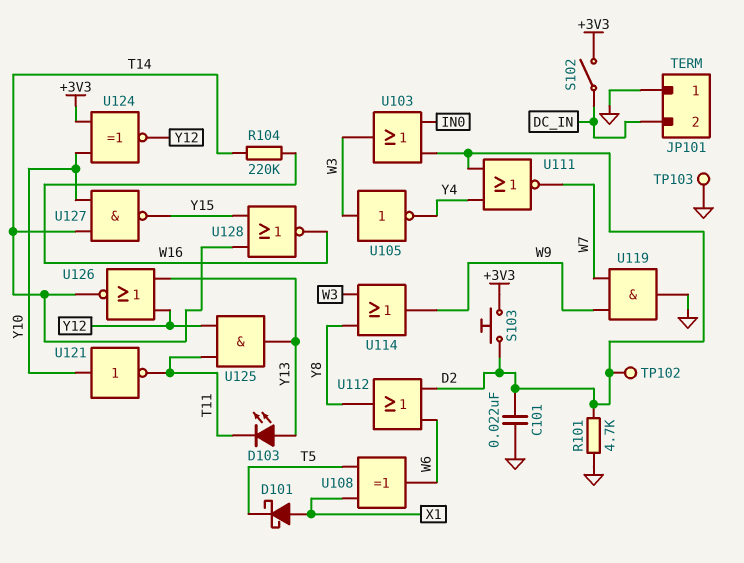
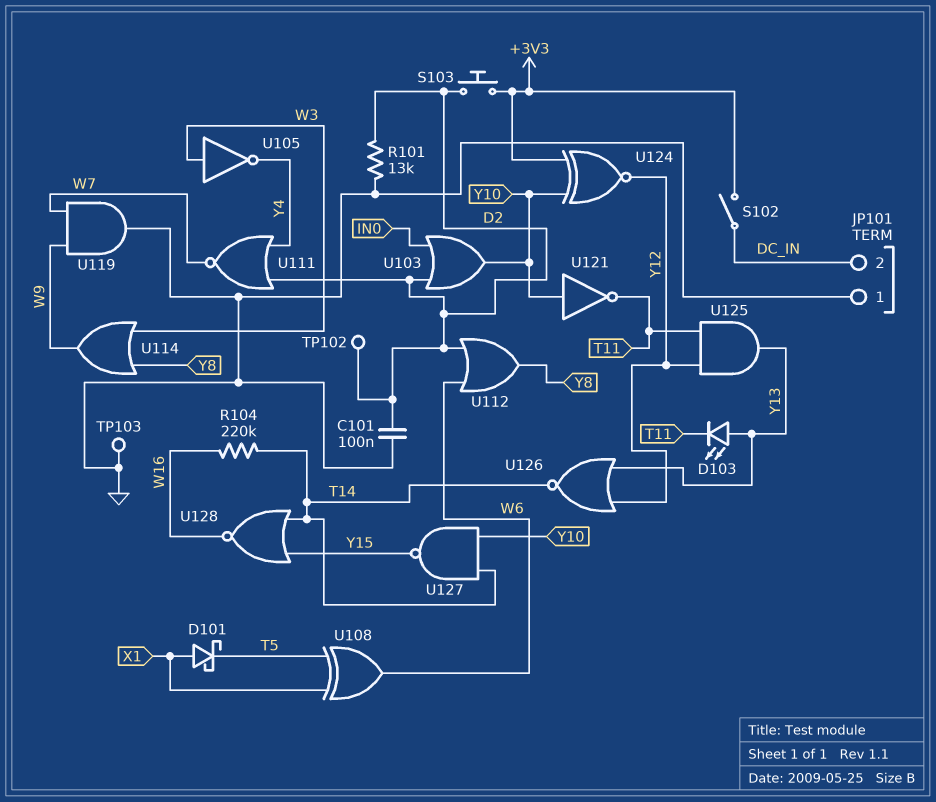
C101: 22nF (D2, GND) -> 100nF (D2, GND)
R101: 4.7k (D2, GND) -> 13k (D2, GND)
U103: OR (in D2, in IN0, out W3) -> OR (in D2, in IN0, out Y10)

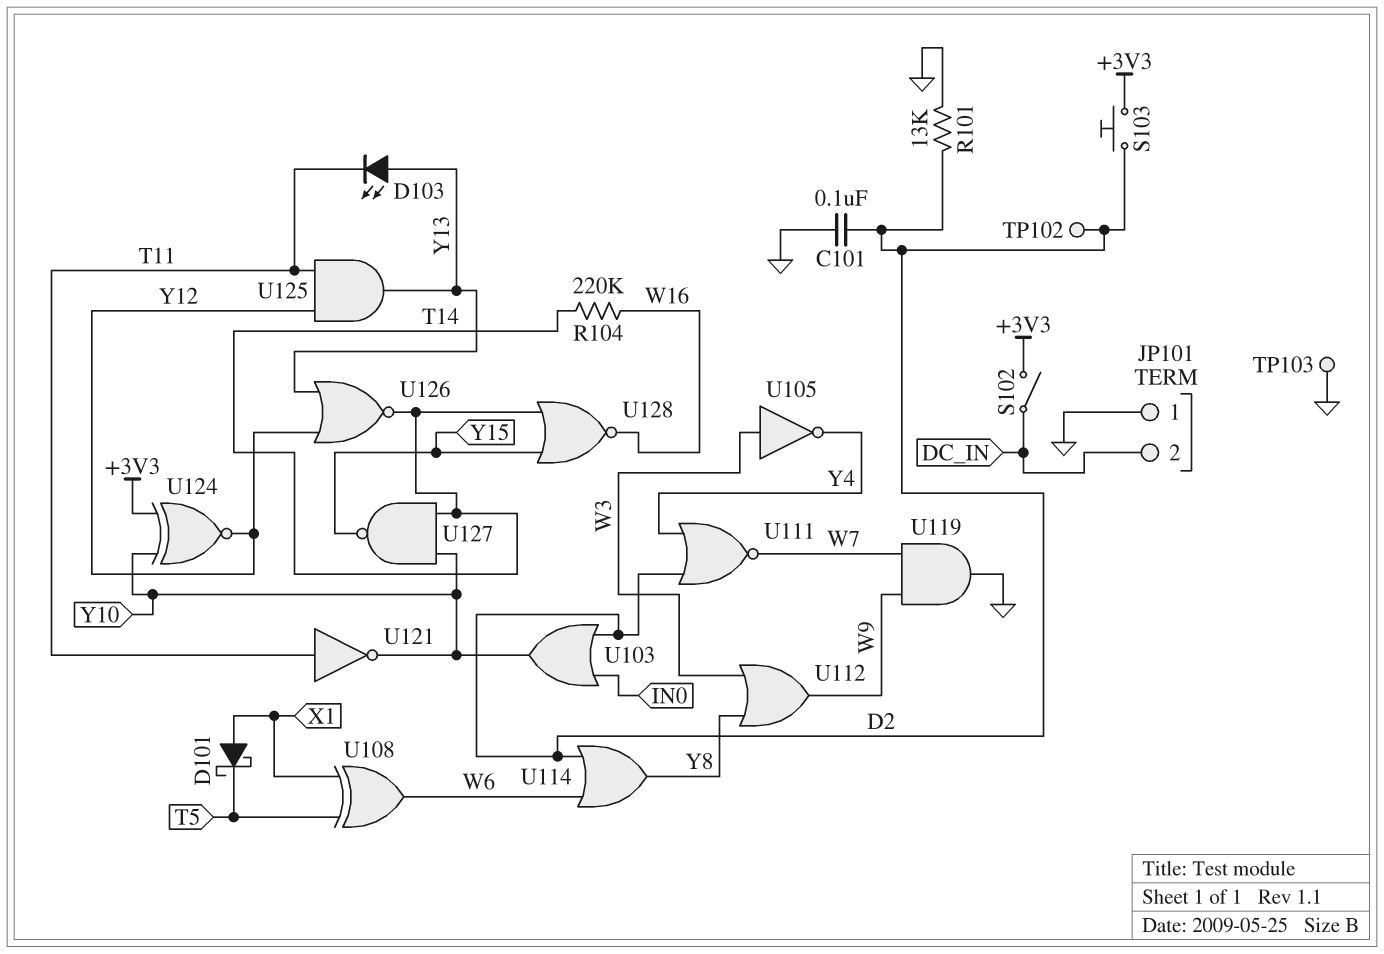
U112: OR (in D2, in W6, out Y8) -> OR (in W3, in Y8, out W9)
U114: OR (in W3, in Y8, out W9) -> OR (in D2, in W6, out Y8)
U121: NOT (in Y10, out T11) -> NOT (in T11, out Y10)

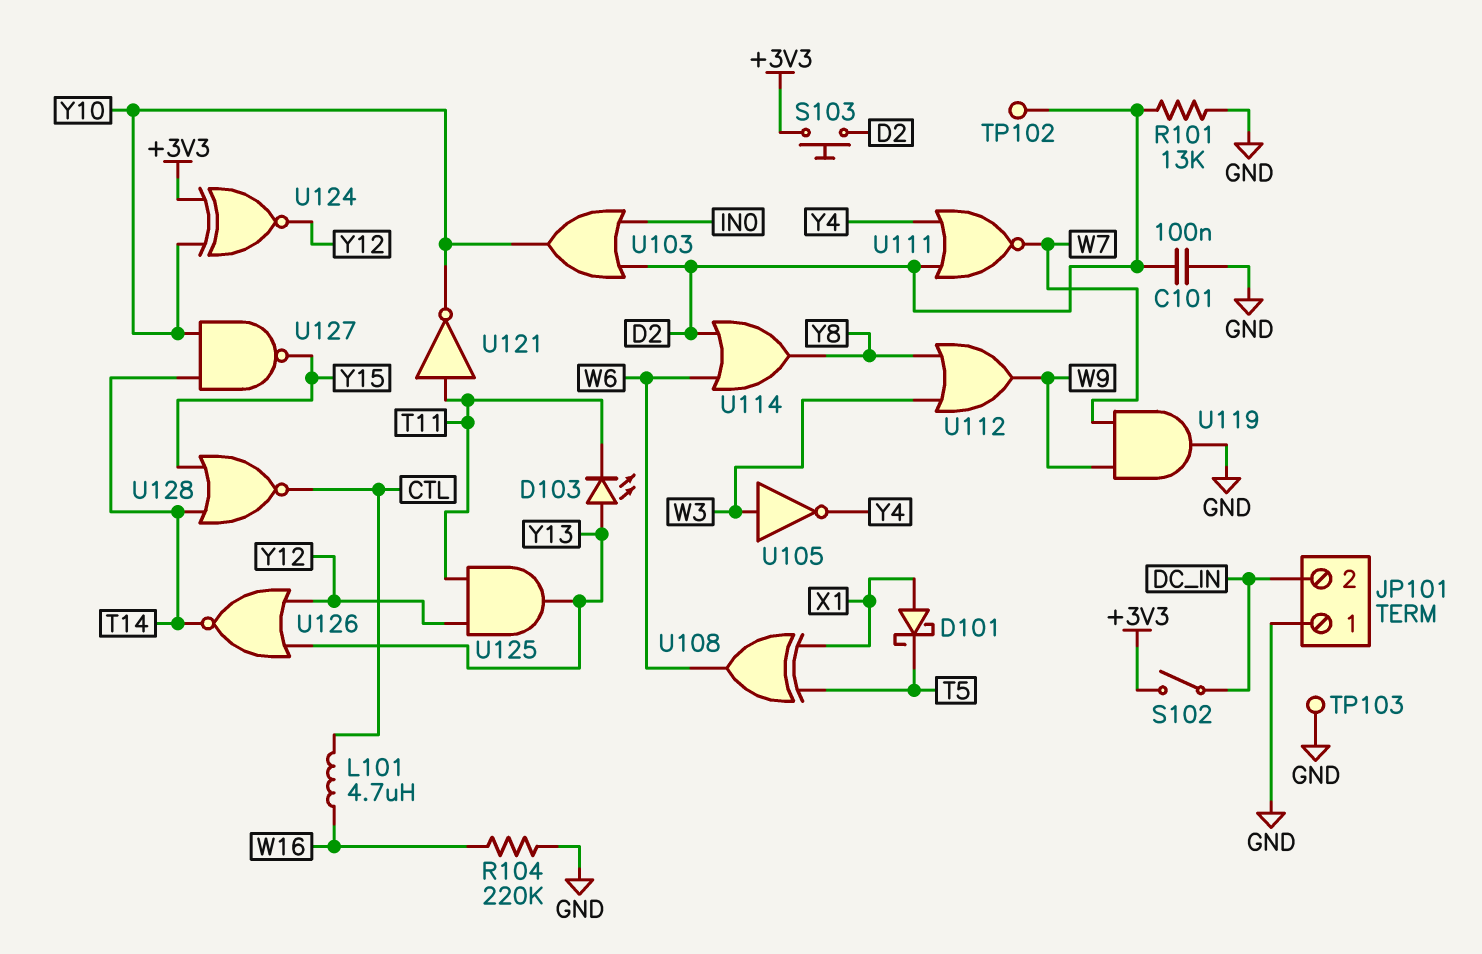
L101: none -> 4.7uH (CTL, W16)
R104: 220k (T14, W16) -> 220k (GND, W16)
U128: NOR (in T14, in Y15, out W16) -> NOR (in T14, in Y15, out CTL)

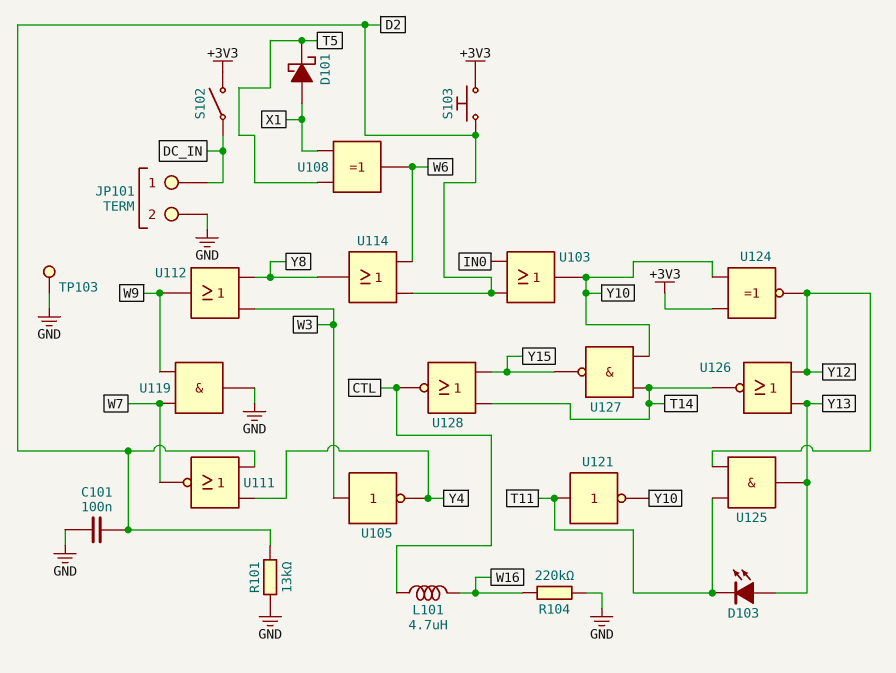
JP101 pin 1: GND -> DC_IN
JP101 pin 2: DC_IN -> GND
TP102: test point (D2) -> none

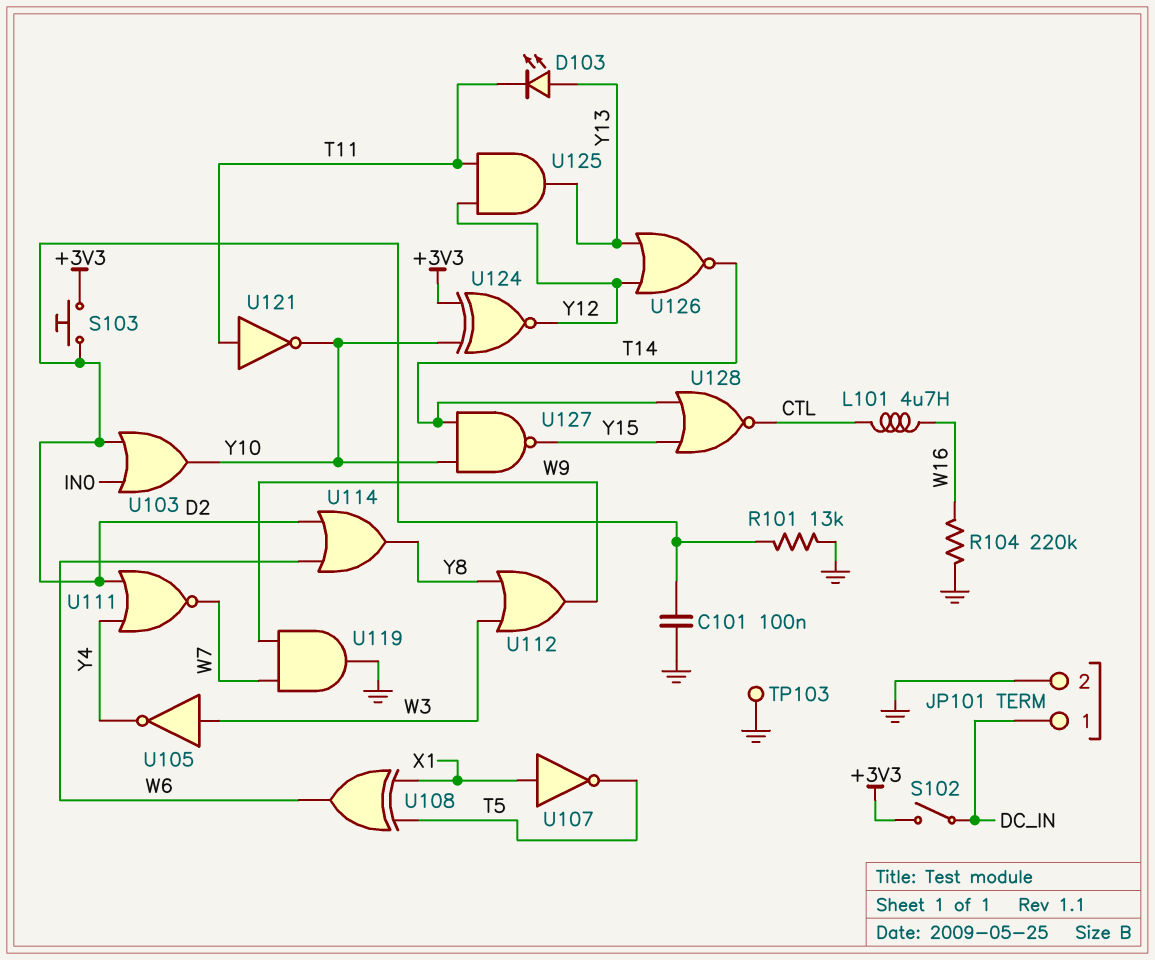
D101: schottky (A X1, K T5) -> none
U107: none -> NOT (in X1, out T5)

